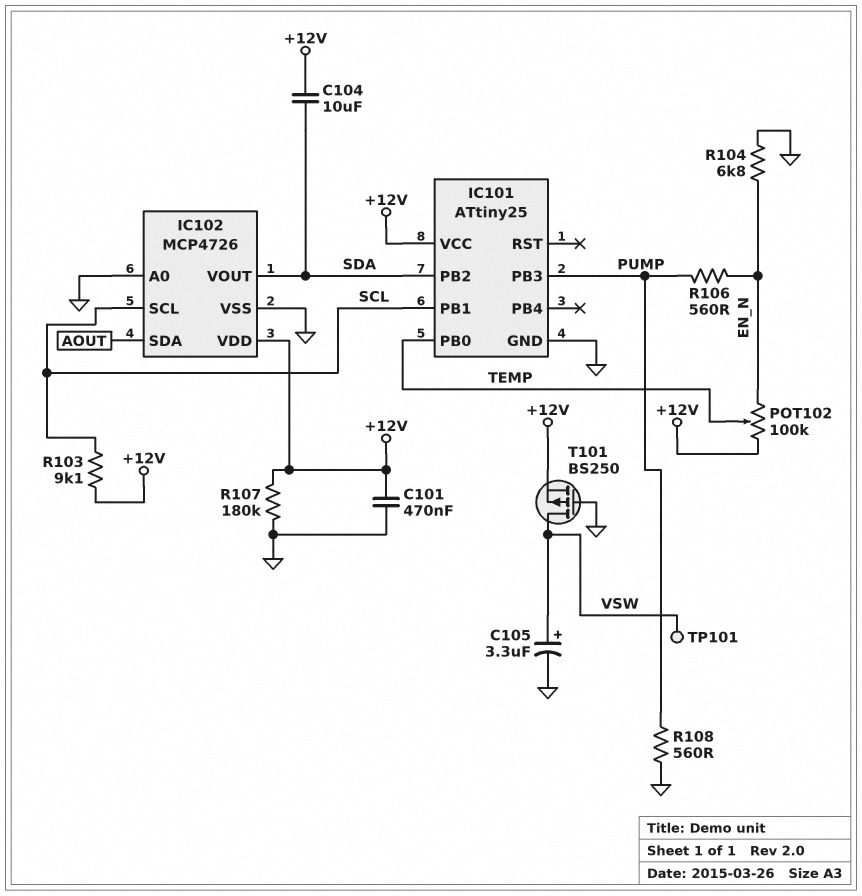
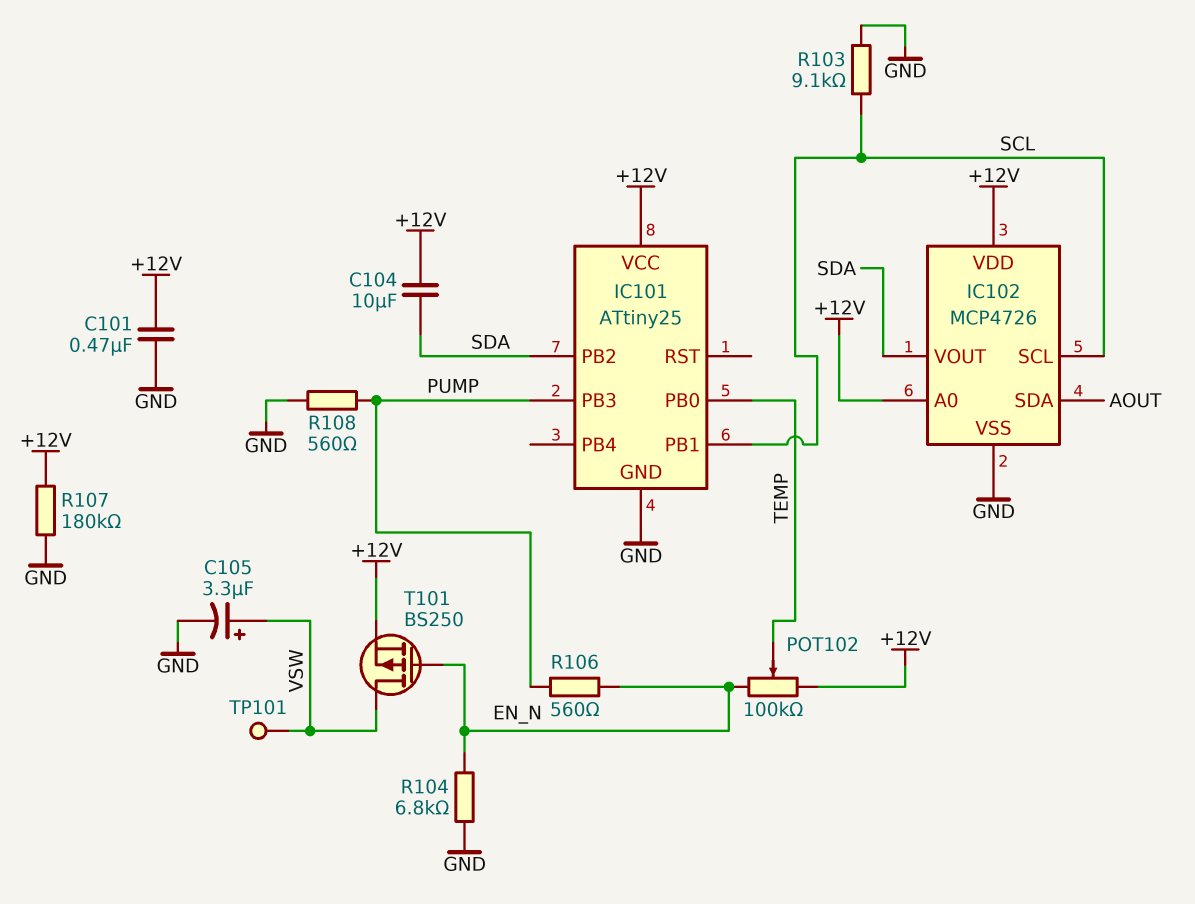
IC102 pin A0: GND -> +12V
R103: 9.1k (+12V, SCL) -> 9.1k (GND, SCL)
T101: PMOS BS250 (G GND, D VSW, S +12V) -> PMOS BS250 (G EN_N, D VSW, S +12V)

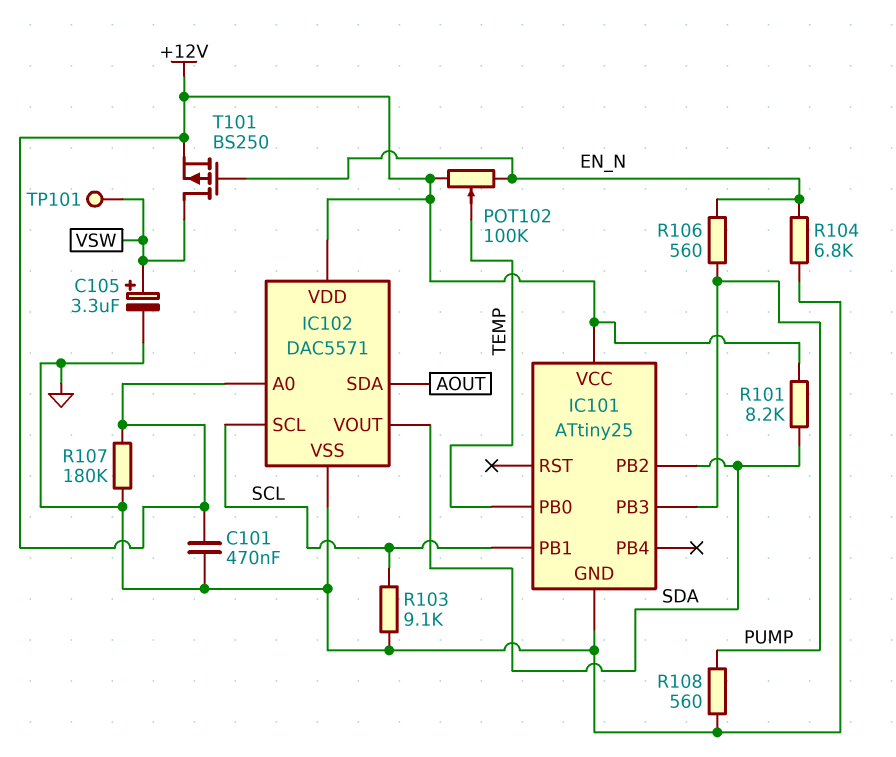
C104: 10uF (+12V, SDA) -> none
IC102: MCP4726 -> DAC5571
R101: none -> 8.2k (+12V, SDA)

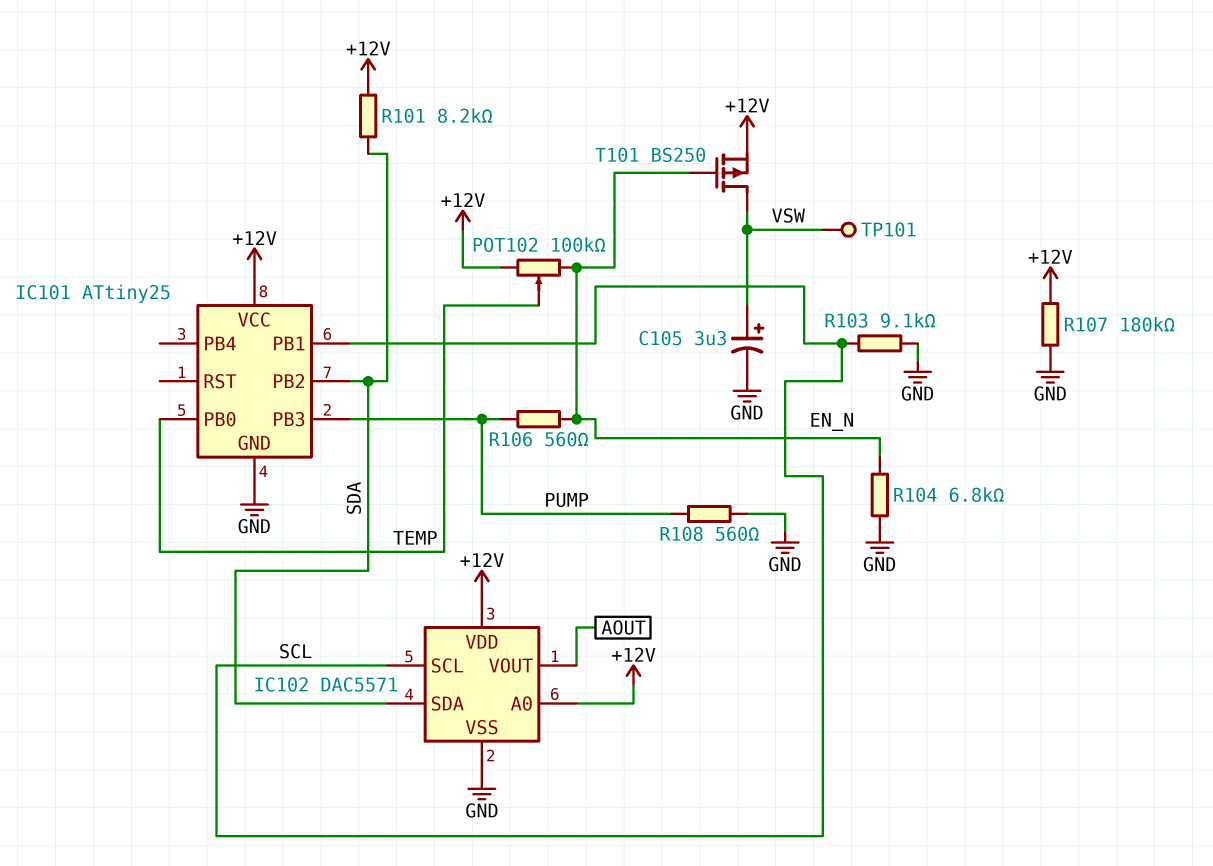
C101: 470nF (+12V, GND) -> none
IC102 pin SDA: AOUT -> SDA
IC102 pin VOUT: SDA -> AOUT

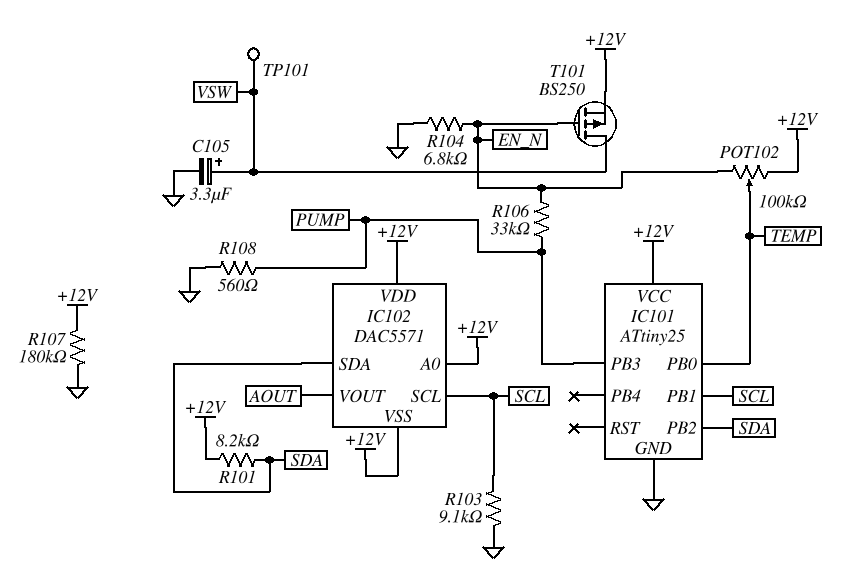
IC102 pin VSS: GND -> +12V
R106: 560 (EN_N, PUMP) -> 33k (EN_N, PUMP)

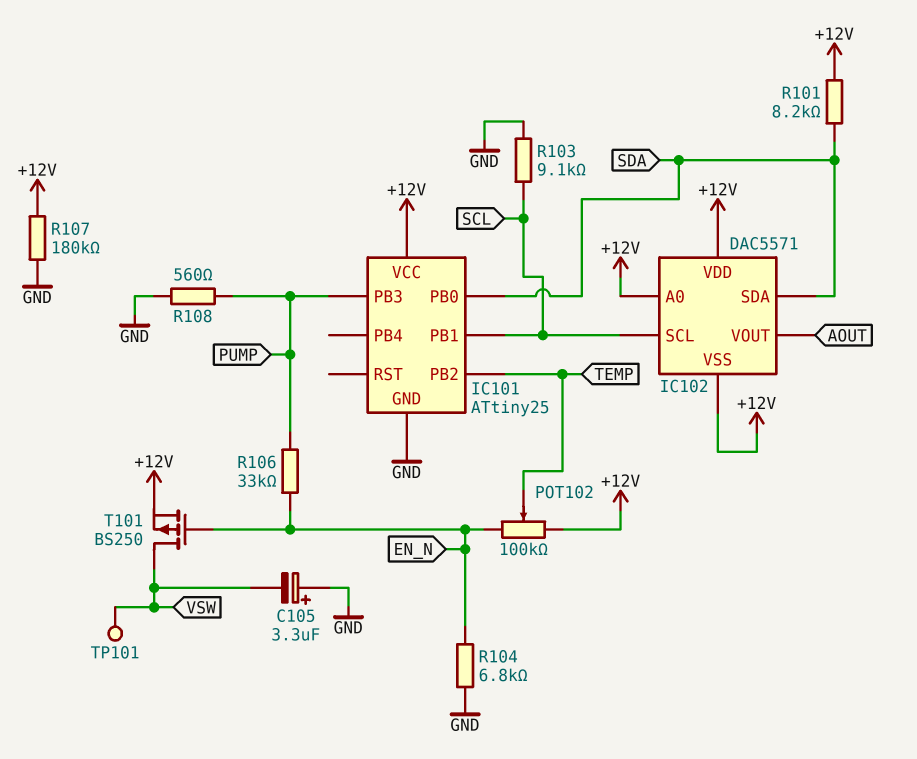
C105: 3.3uF (plus VSW, minus GND) -> 3.3uF (plus GND, minus VSW)
IC101 pin PB0: TEMP -> SDA
IC101 pin PB2: SDA -> TEMP

